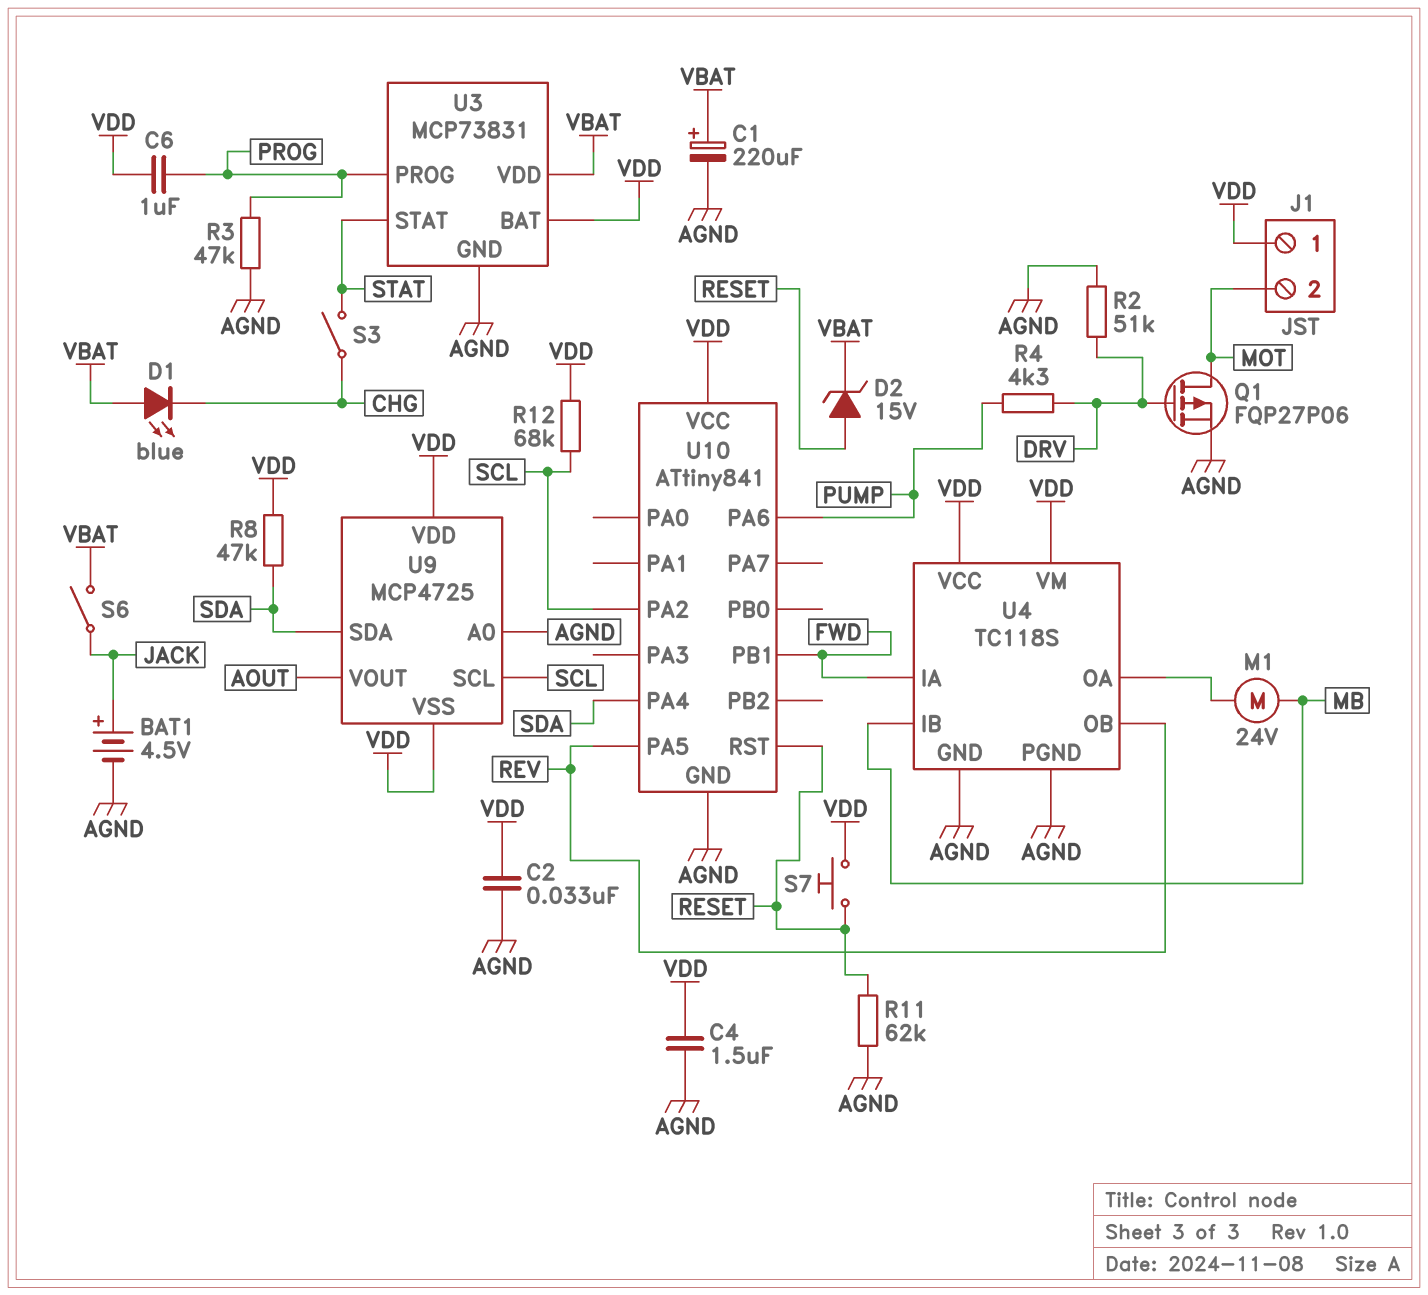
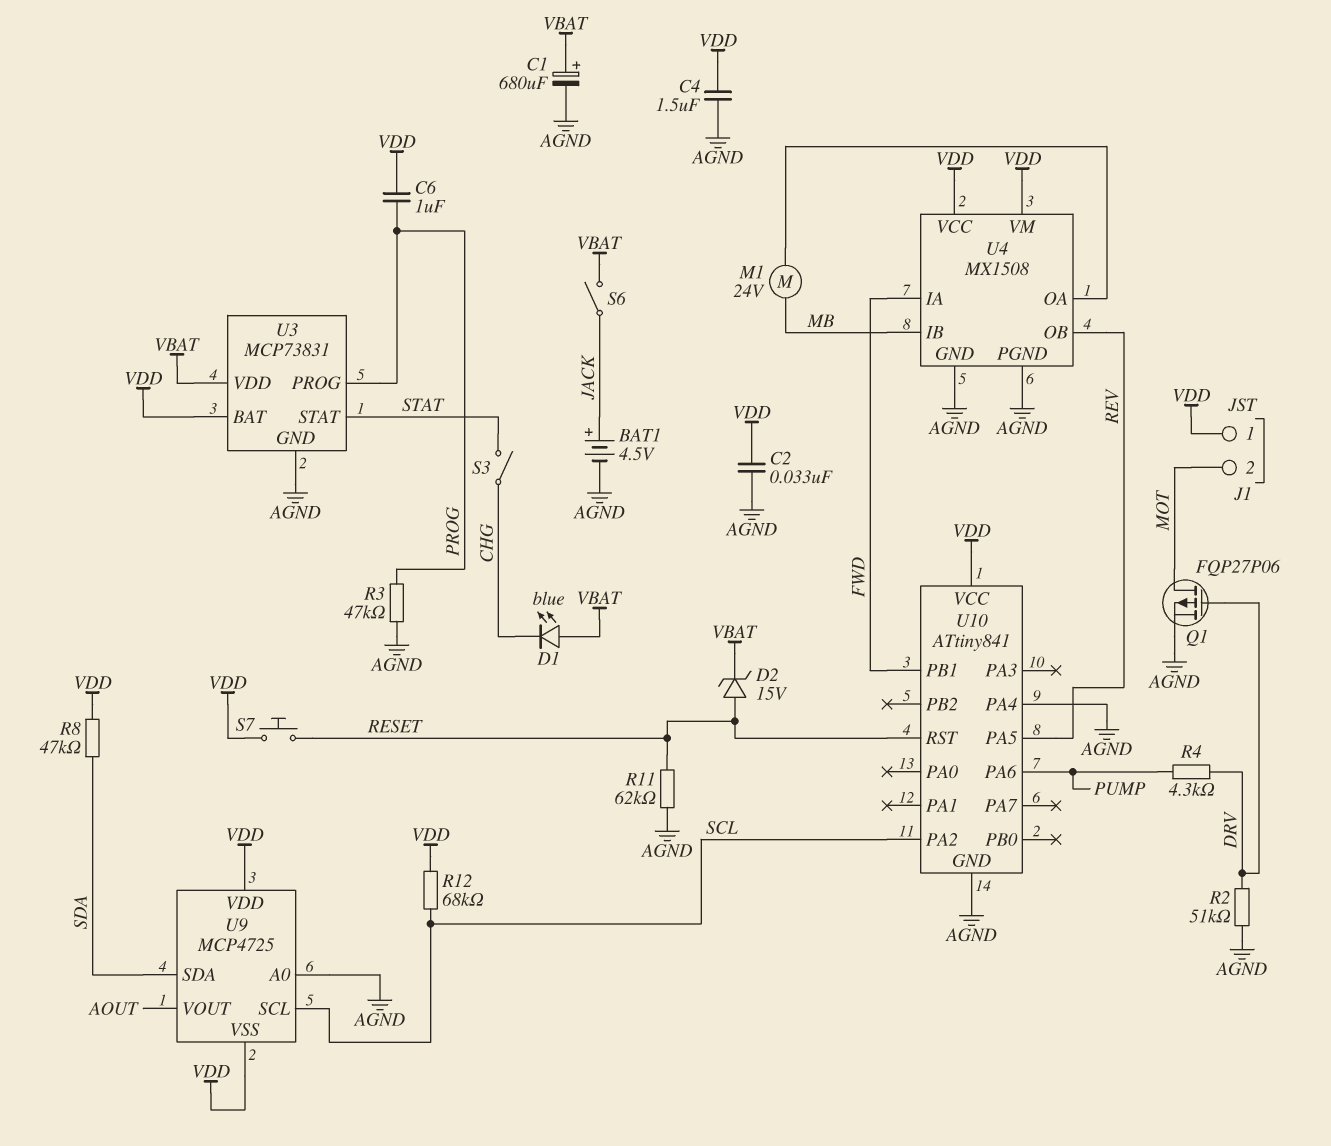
C1: 220uF (plus VBAT, minus AGND) -> 680uF (plus VBAT, minus AGND)
U4: TC118S -> MX1508
U10 pin PA4: SDA -> AGND

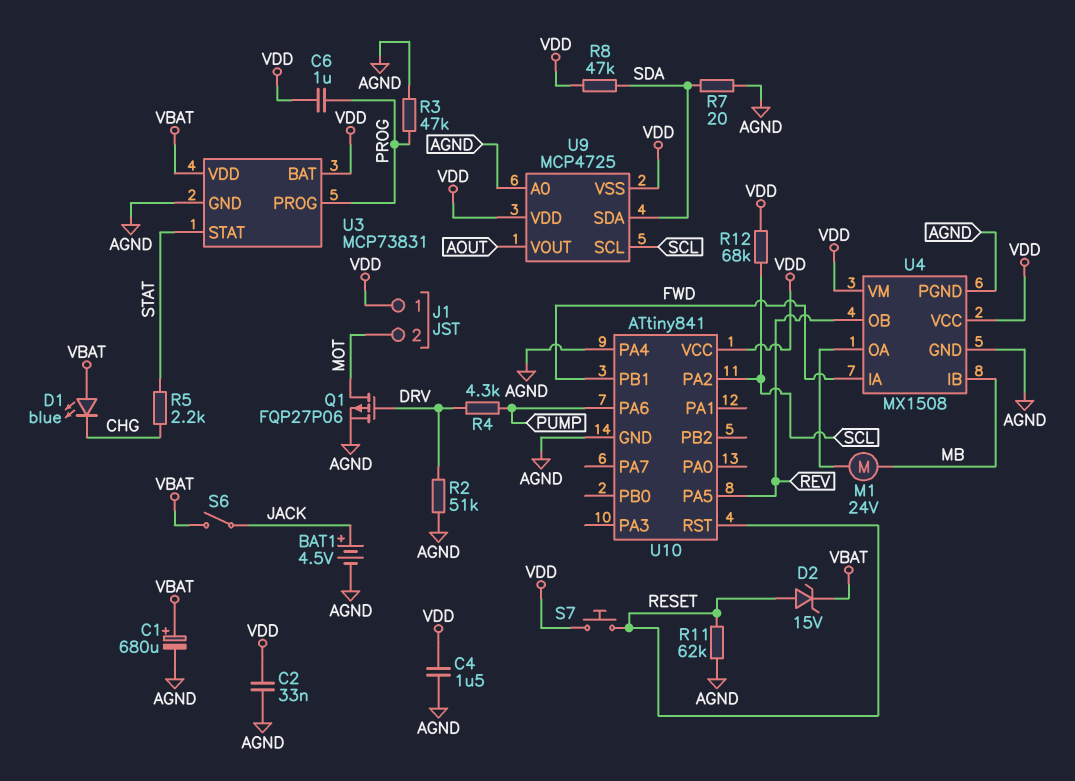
R5: none -> 2.2k (CHG, STAT)
R7: none -> 20 (AGND, SDA)
S3: switch (CHG, STAT) -> none

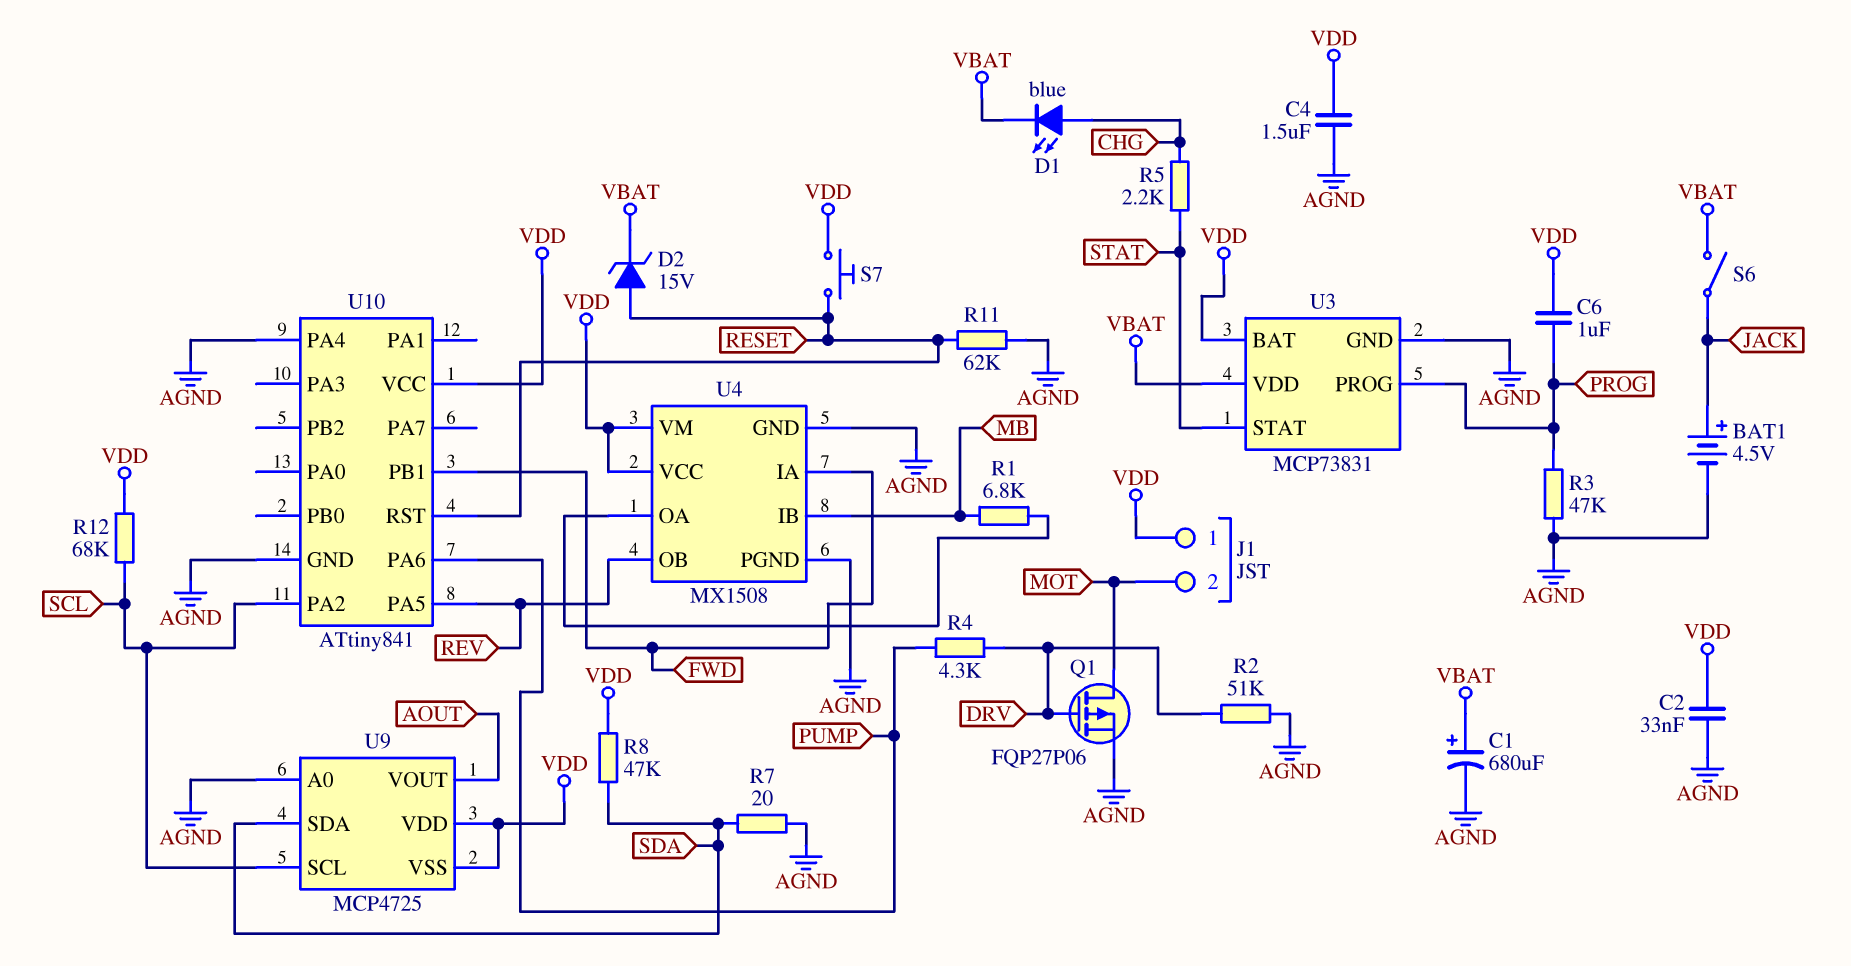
D1: LED blue (A VBAT, K CHG) -> LED blue (A CHG, K VBAT)
M1: motor 24V (MB, U4/OA) -> none
R1: none -> 6.8k (MB, U4/OA)

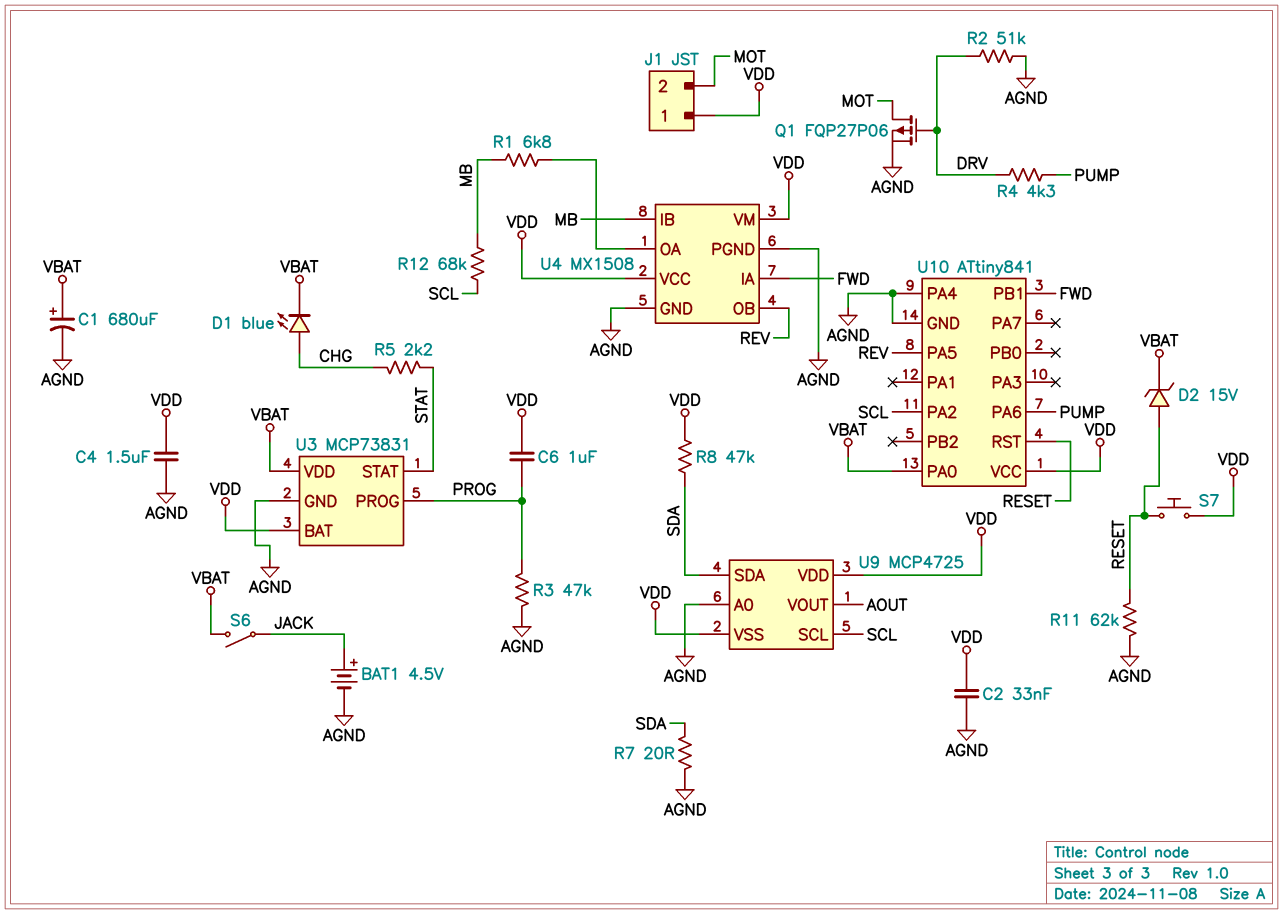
R12: 68k (SCL, VDD) -> 68k (MB, SCL)
U10 pin PA0: none -> VBAT

